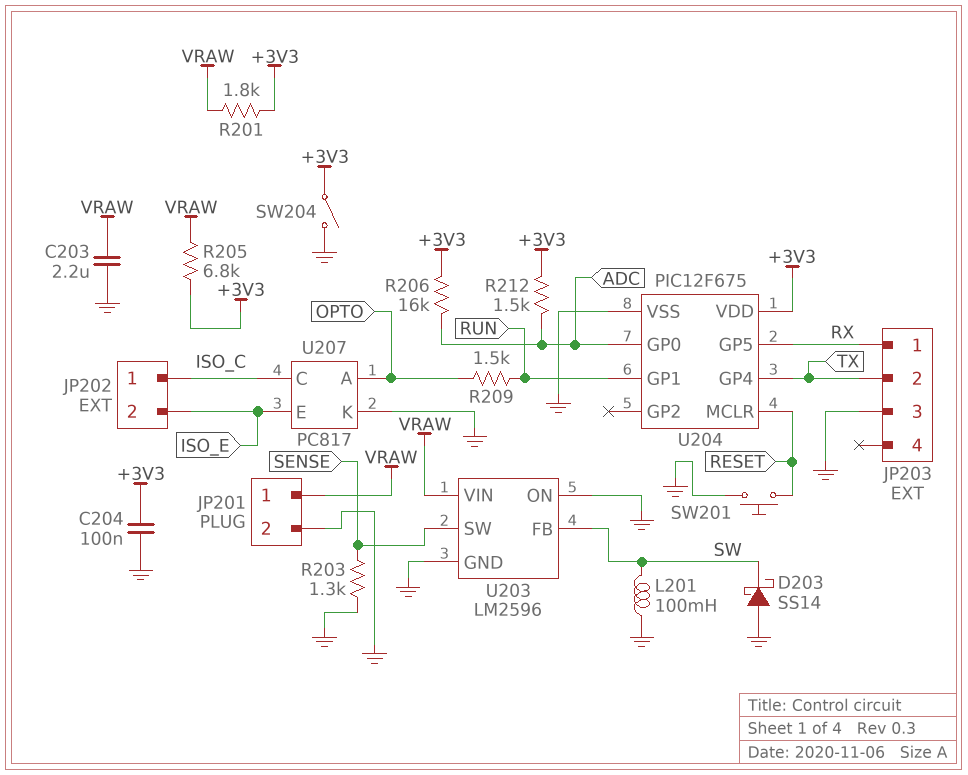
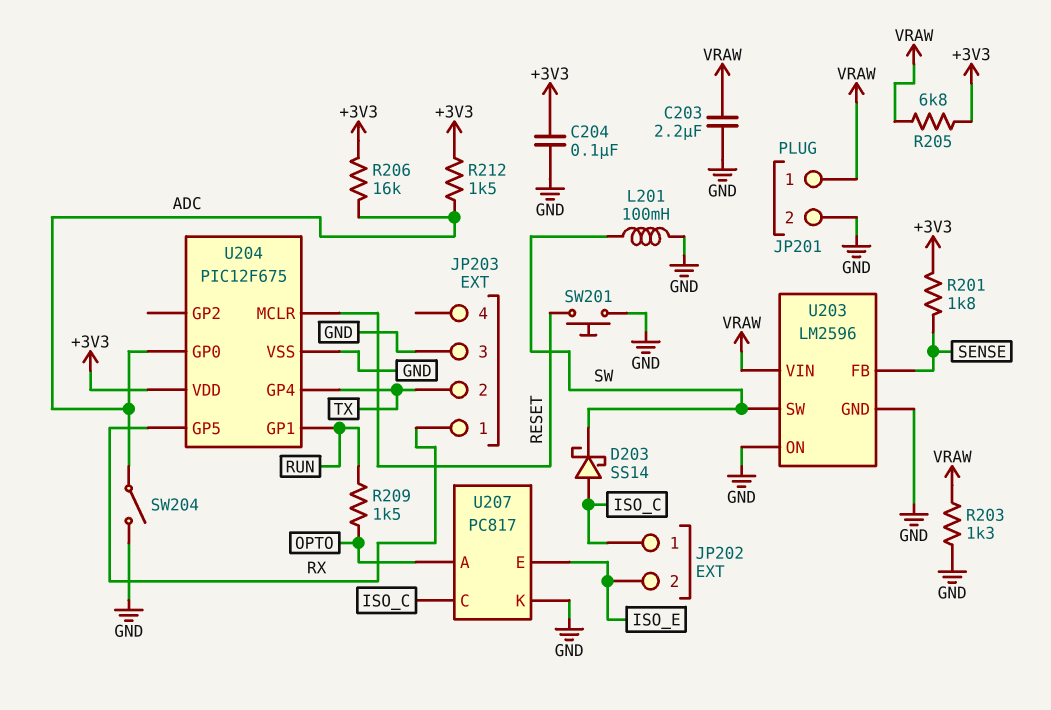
D203: schottky SS14 (A GND, K SW) -> schottky SS14 (A ISO_C, K SW)
R201: 1.8k (+3V3, VRAW) -> 1.8k (+3V3, SENSE)
R203: 1.3k (GND, SENSE) -> 1.3k (GND, VRAW)
SW204: switch (+3V3, GND) -> switch (ADC, GND)
U203 pin FB: SW -> SENSE
U203 pin SW: SENSE -> SW

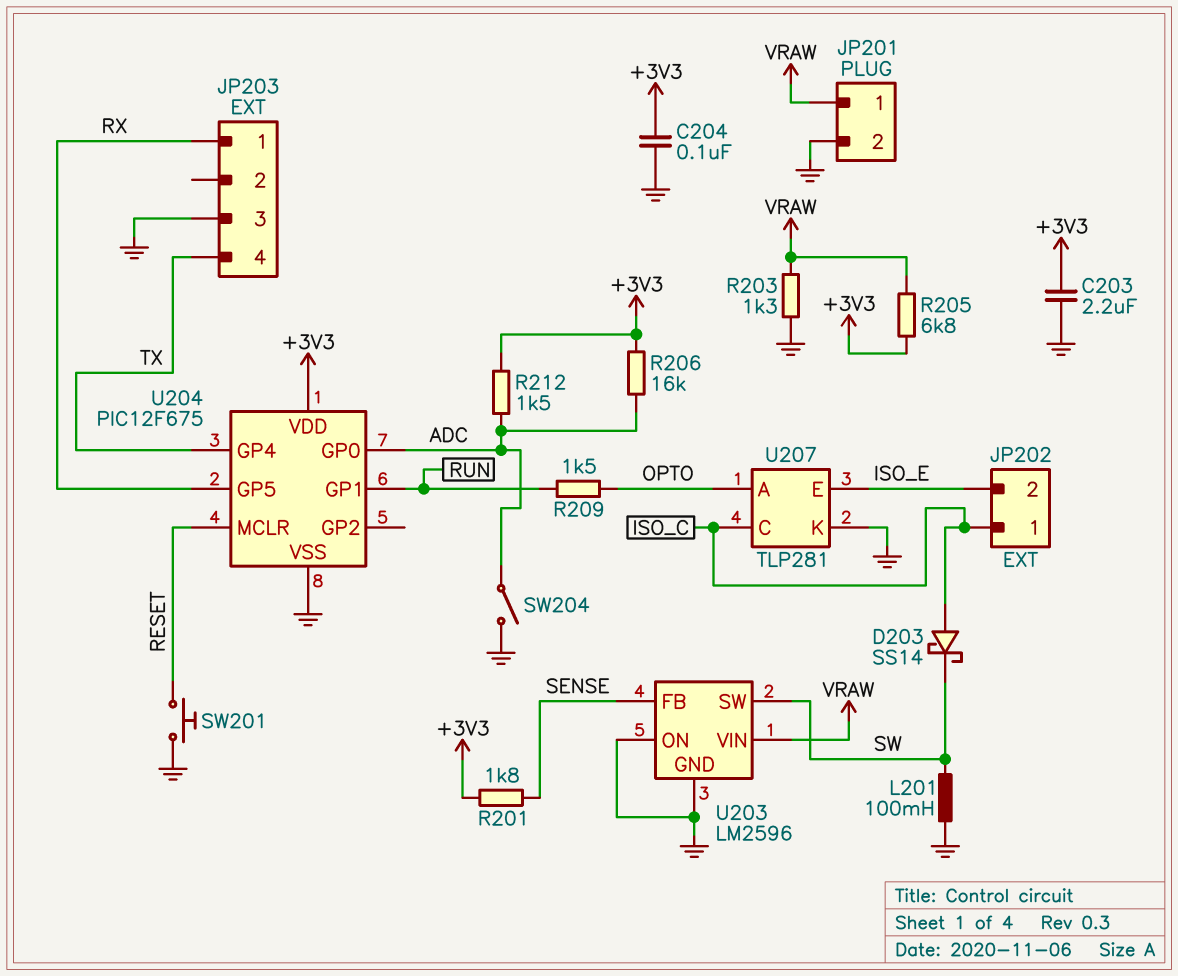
C203: 2.2uF (GND, VRAW) -> 2.2uF (+3V3, GND)
JP203 pin 2: TX -> none
JP203 pin 4: none -> TX
U207: PC817 -> TLP281

